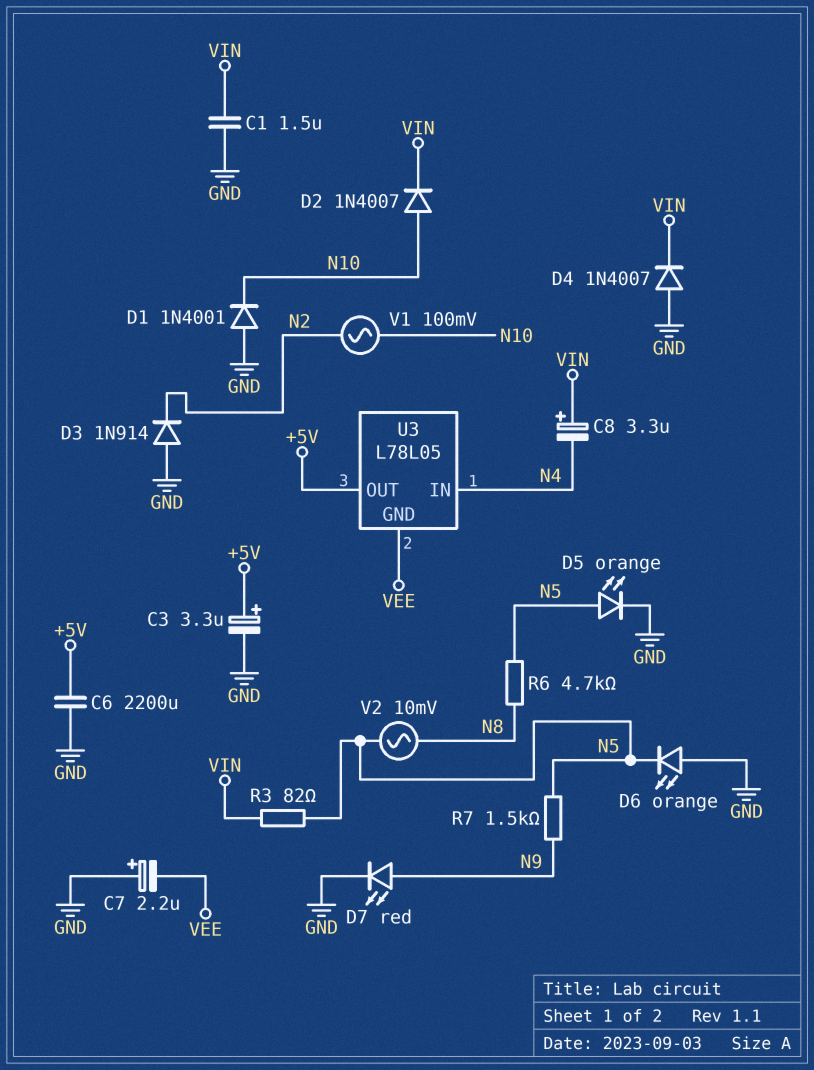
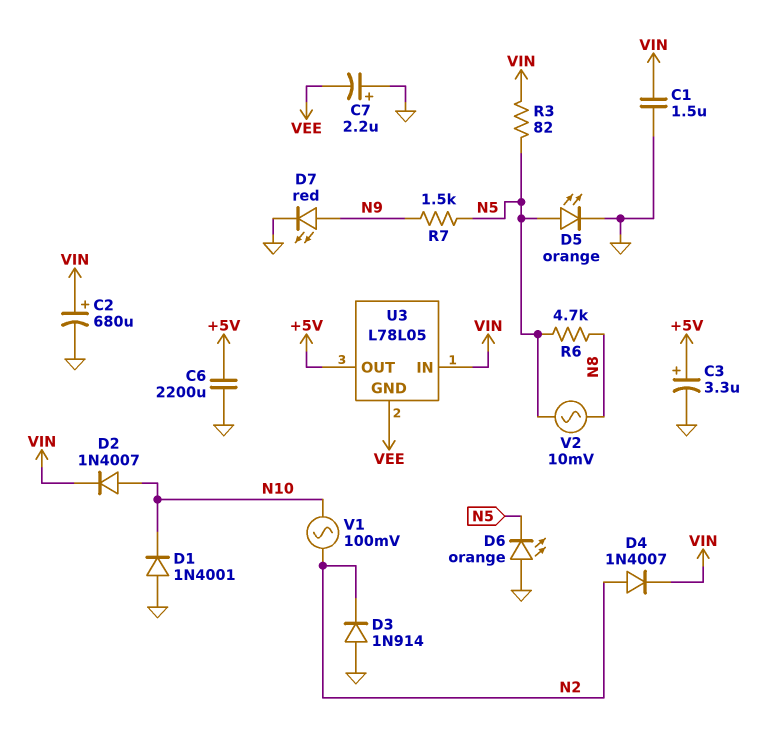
C2: none -> 680uF (plus VIN, minus GND)
C8: 3.3uF (plus VIN, minus N4) -> none
D4: diode 1N4007 (A GND, K VIN) -> diode 1N4007 (A N2, K VIN)
U3 pin IN: N4 -> VIN

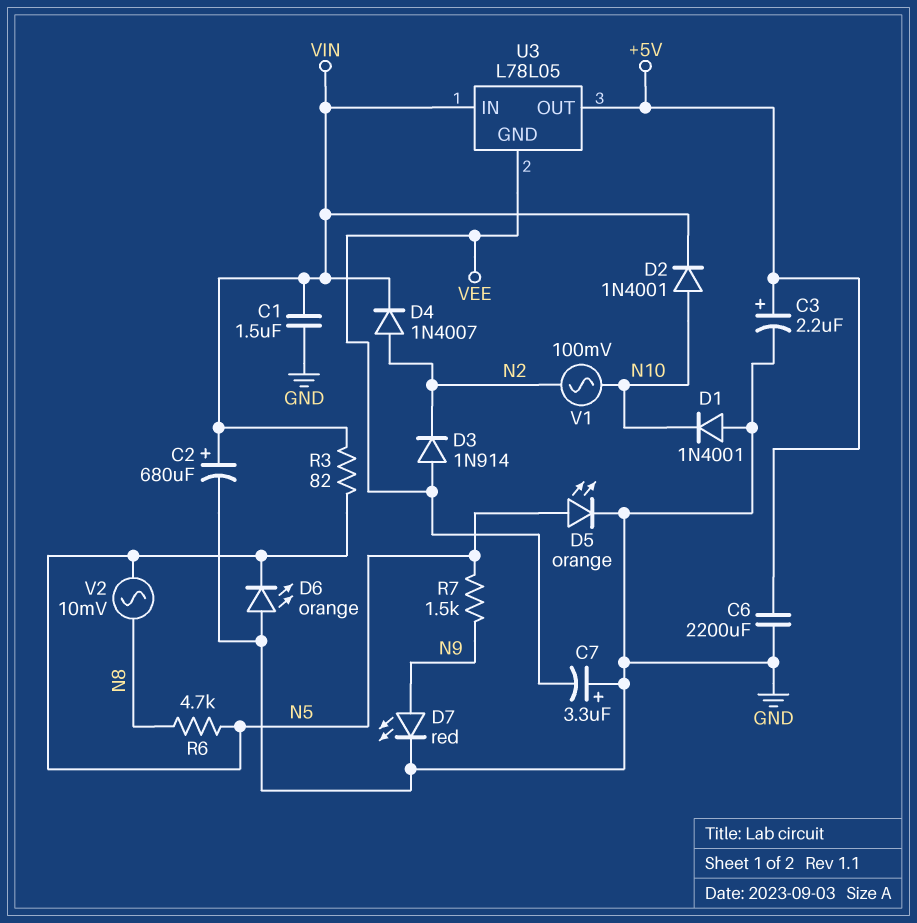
C3: 3.3uF (plus +5V, minus GND) -> 2.2uF (plus +5V, minus GND)
C7: 2.2uF (plus GND, minus VEE) -> 3.3uF (plus GND, minus VEE)
D2: diode 1N4007 (A N10, K VIN) -> diode 1N4001 (A N10, K VIN)
D3: diode 1N914 (A GND, K N2) -> diode 1N914 (A VEE, K N2)

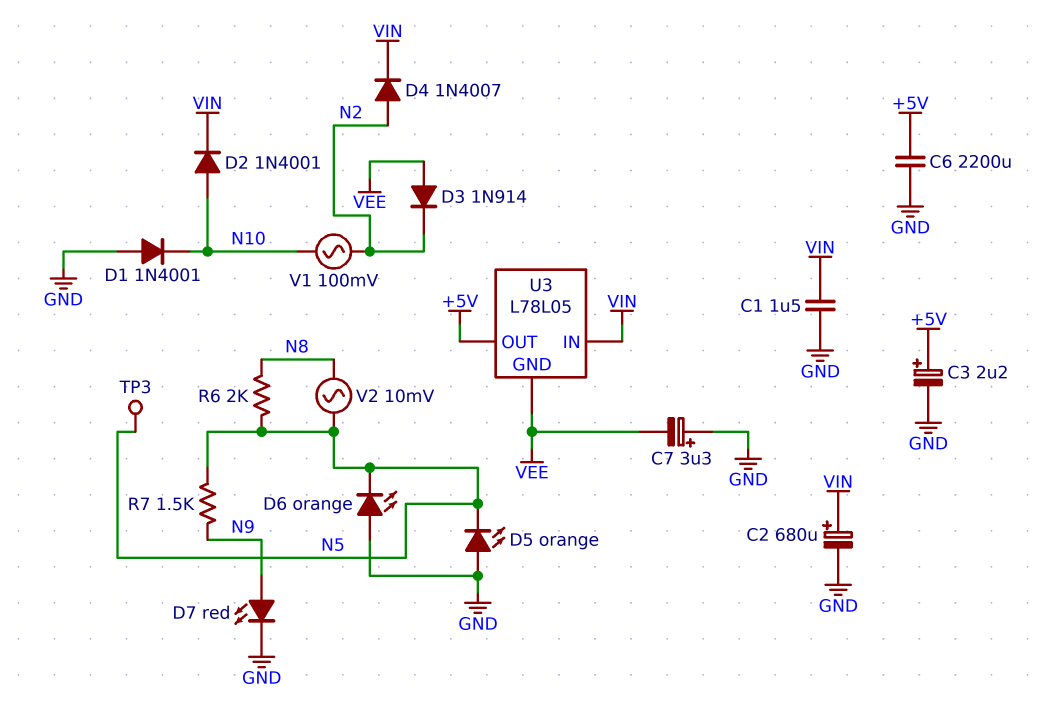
D5: LED orange (A N5, K GND) -> LED orange (A GND, K N5)
R3: 82 (N5, VIN) -> none
R6: 4.7k (N5, N8) -> 2k (N5, N8)
TP3: none -> test point (N5)

